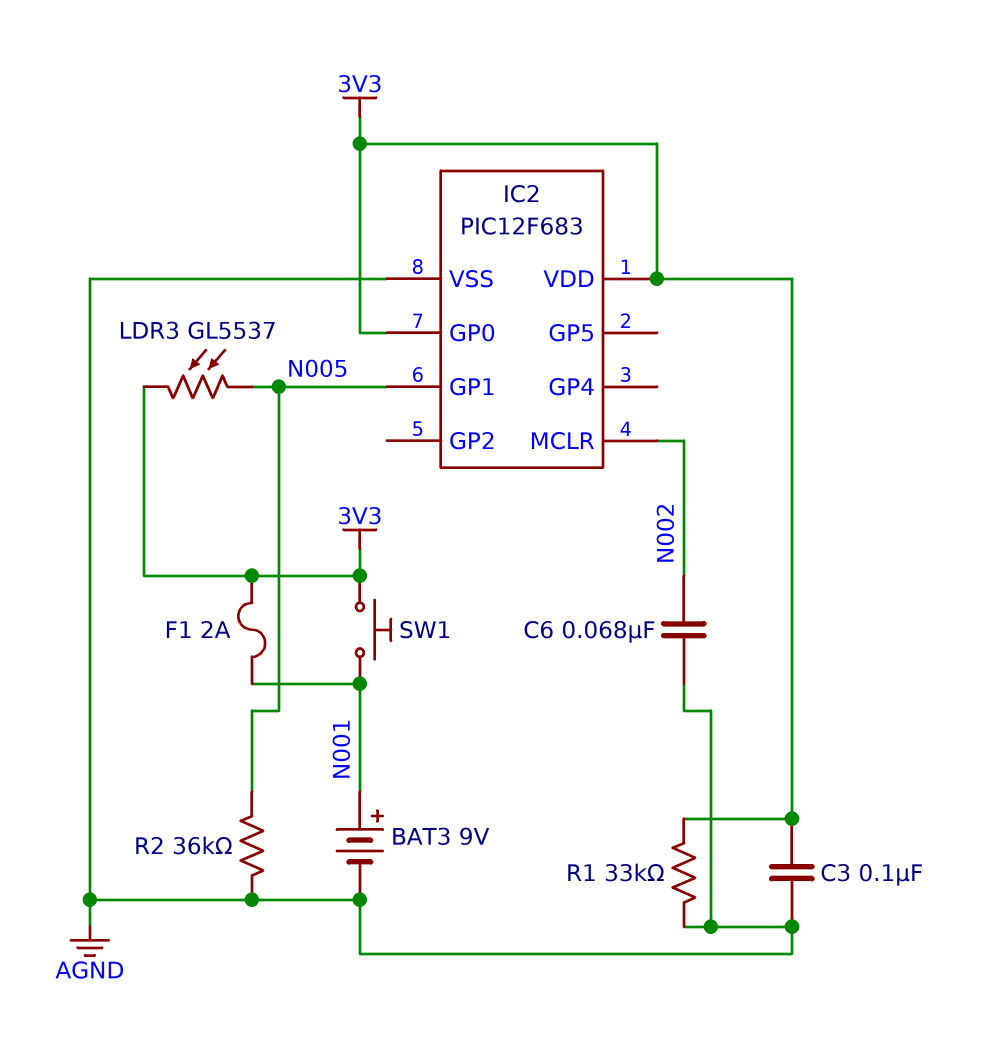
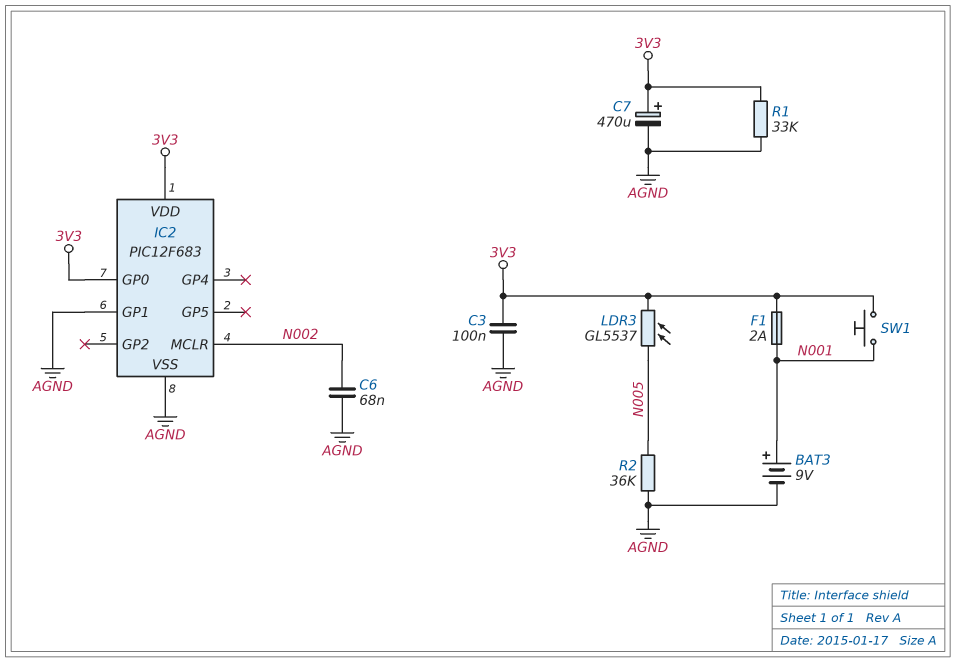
C7: none -> 470uF (plus 3V3, minus AGND)
IC2 pin GP1: N005 -> AGND

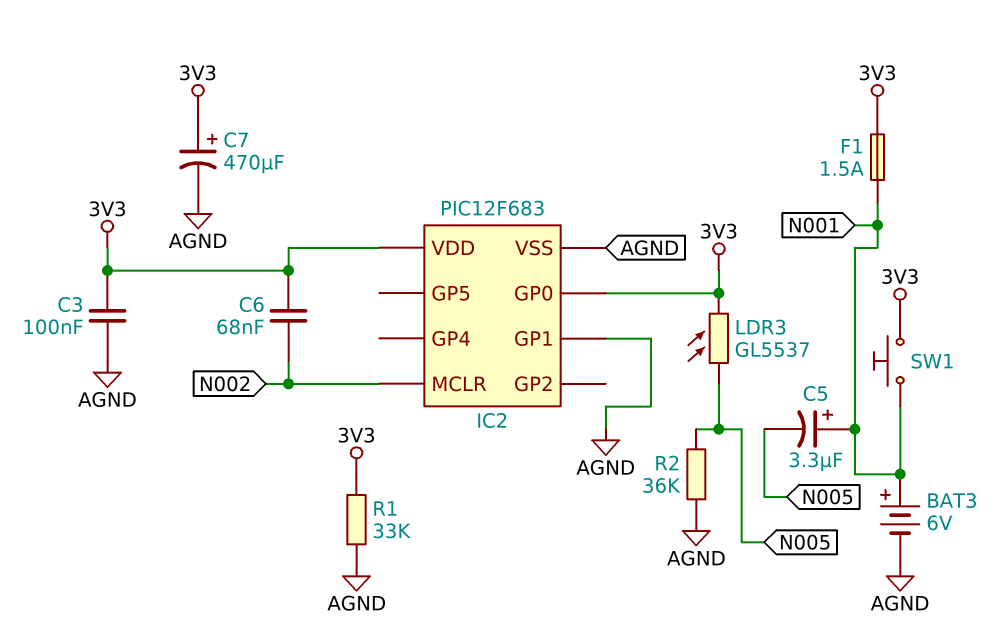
BAT3: 9V (plus N001, minus AGND) -> 6V (plus N001, minus AGND)
C5: none -> 3.3uF (plus N001, minus N005)
C6: 68nF (AGND, N002) -> 68nF (3V3, N002)
F1: 2A (3V3, N001) -> 1.5A (3V3, N001)

